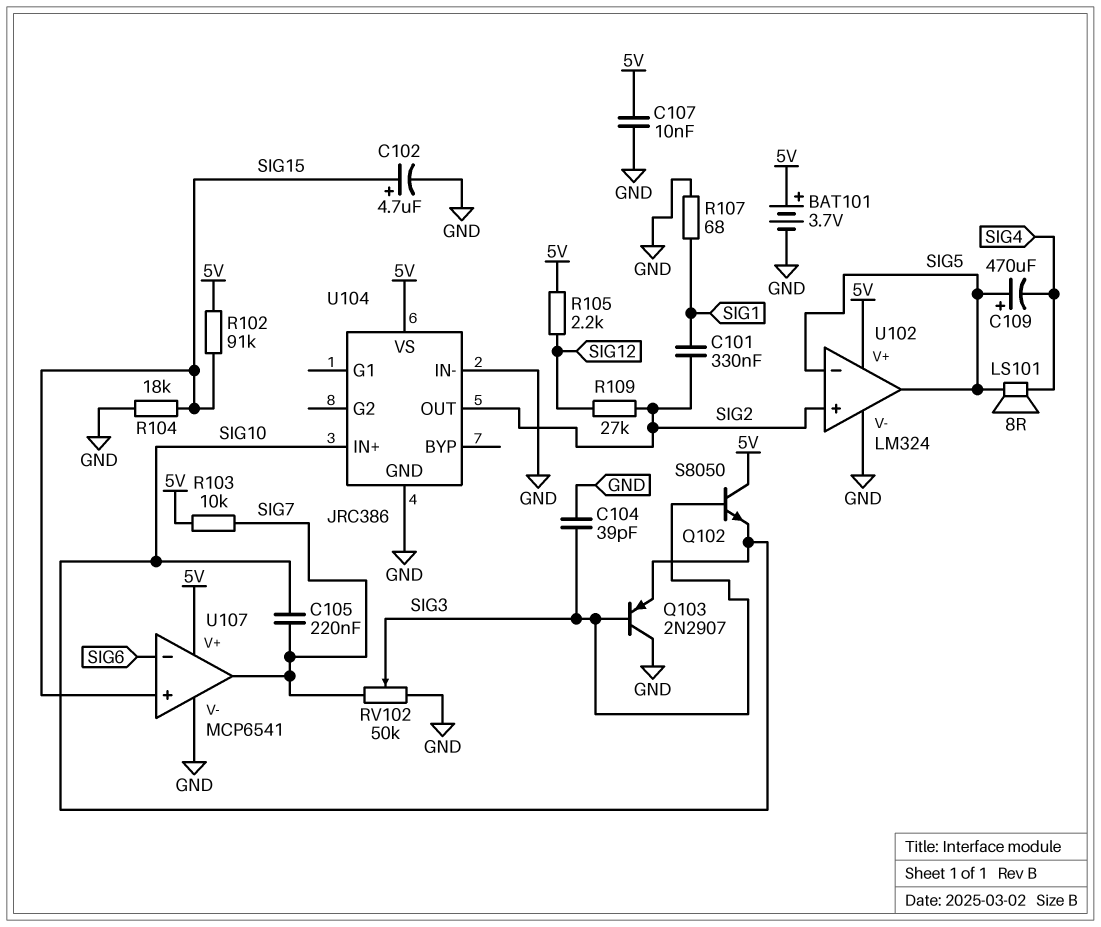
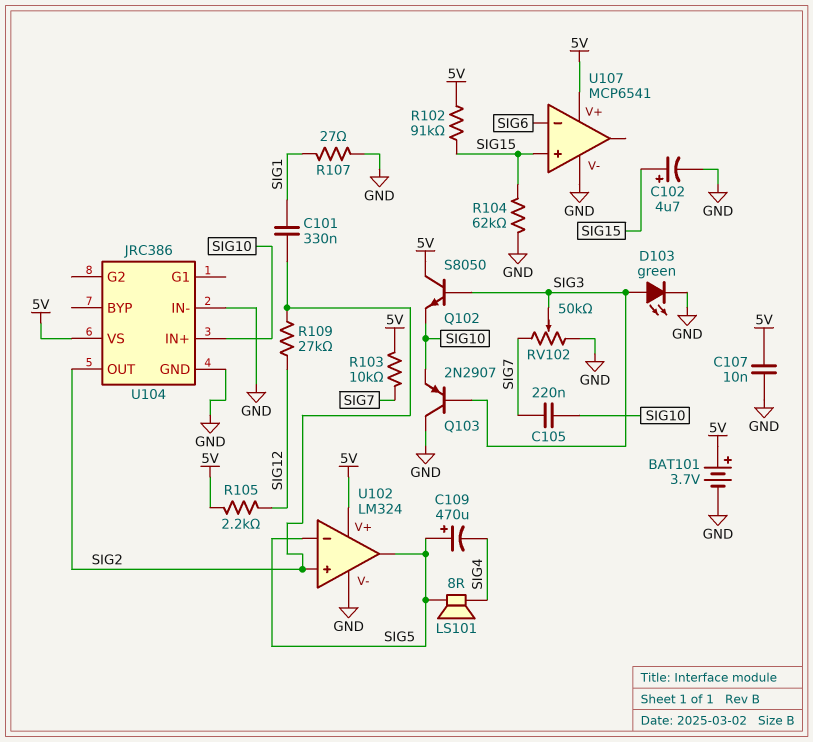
C104: 39pF (GND, SIG3) -> none
D103: none -> LED green (A SIG3, K GND)
R104: 18k (GND, SIG15) -> 62k (GND, SIG15)
R107: 68 (GND, SIG1) -> 27 (GND, SIG1)
U107 pin out: SIG7 -> none

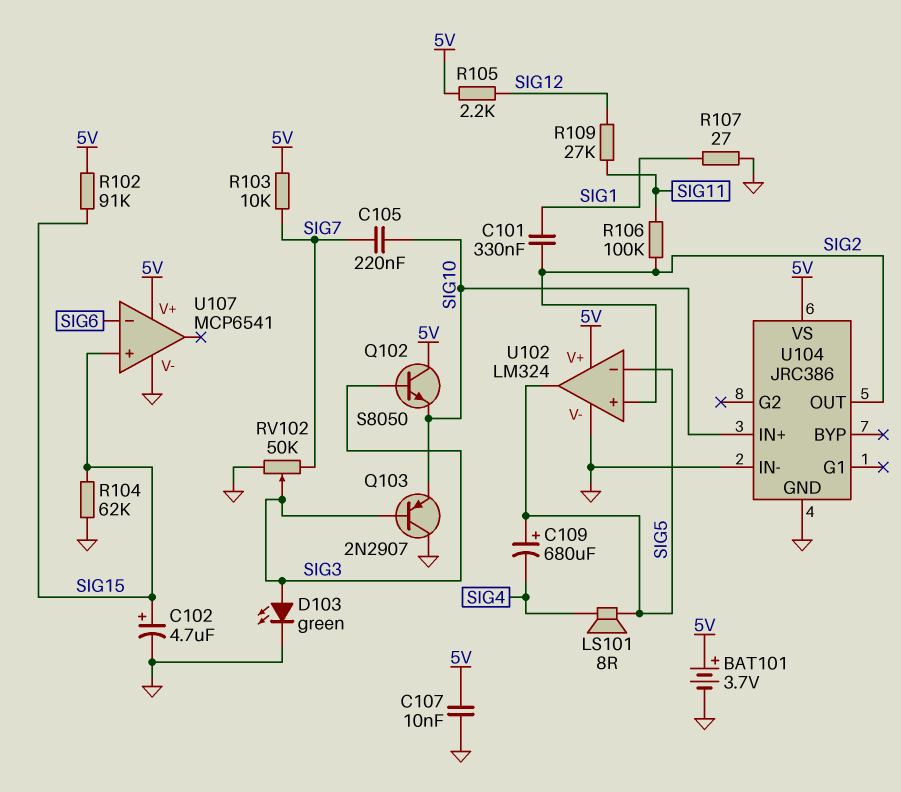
C109: 470uF (plus SIG5, minus SIG4) -> 680uF (plus SIG5, minus SIG4)
R106: none -> 100k (SIG2, SIG11)
R109: 27k (SIG2, SIG12) -> 27k (SIG11, SIG12)

